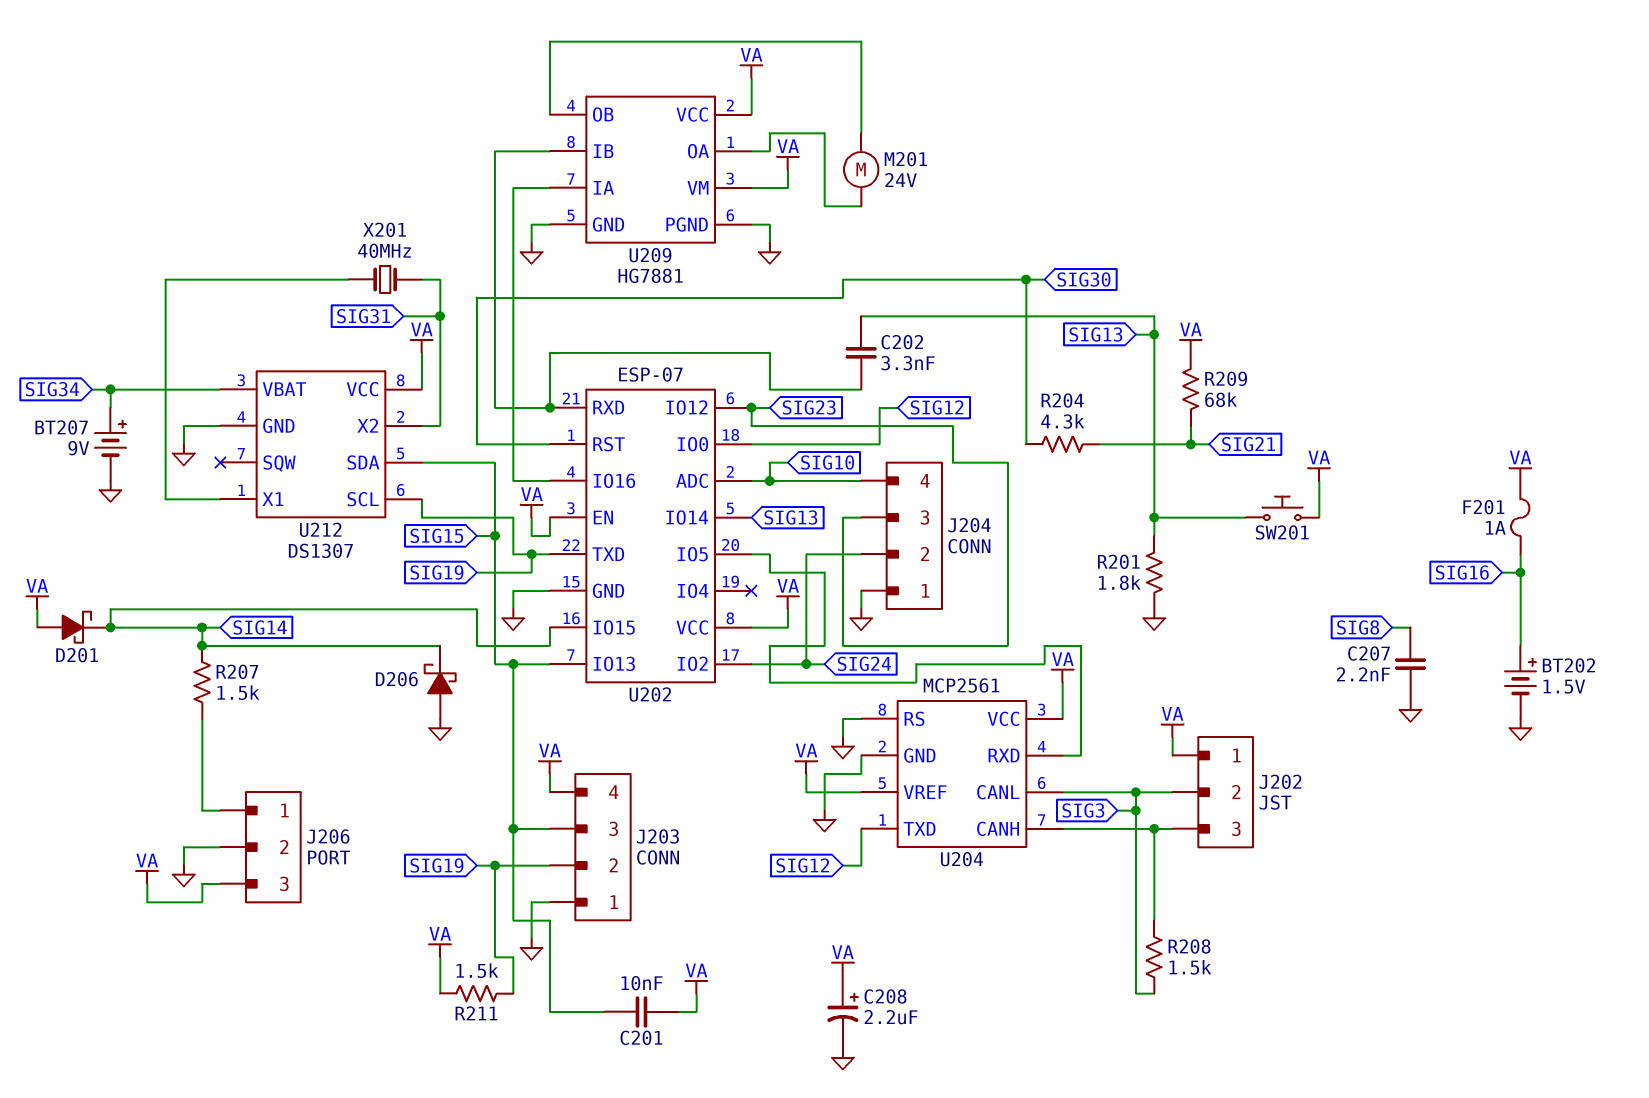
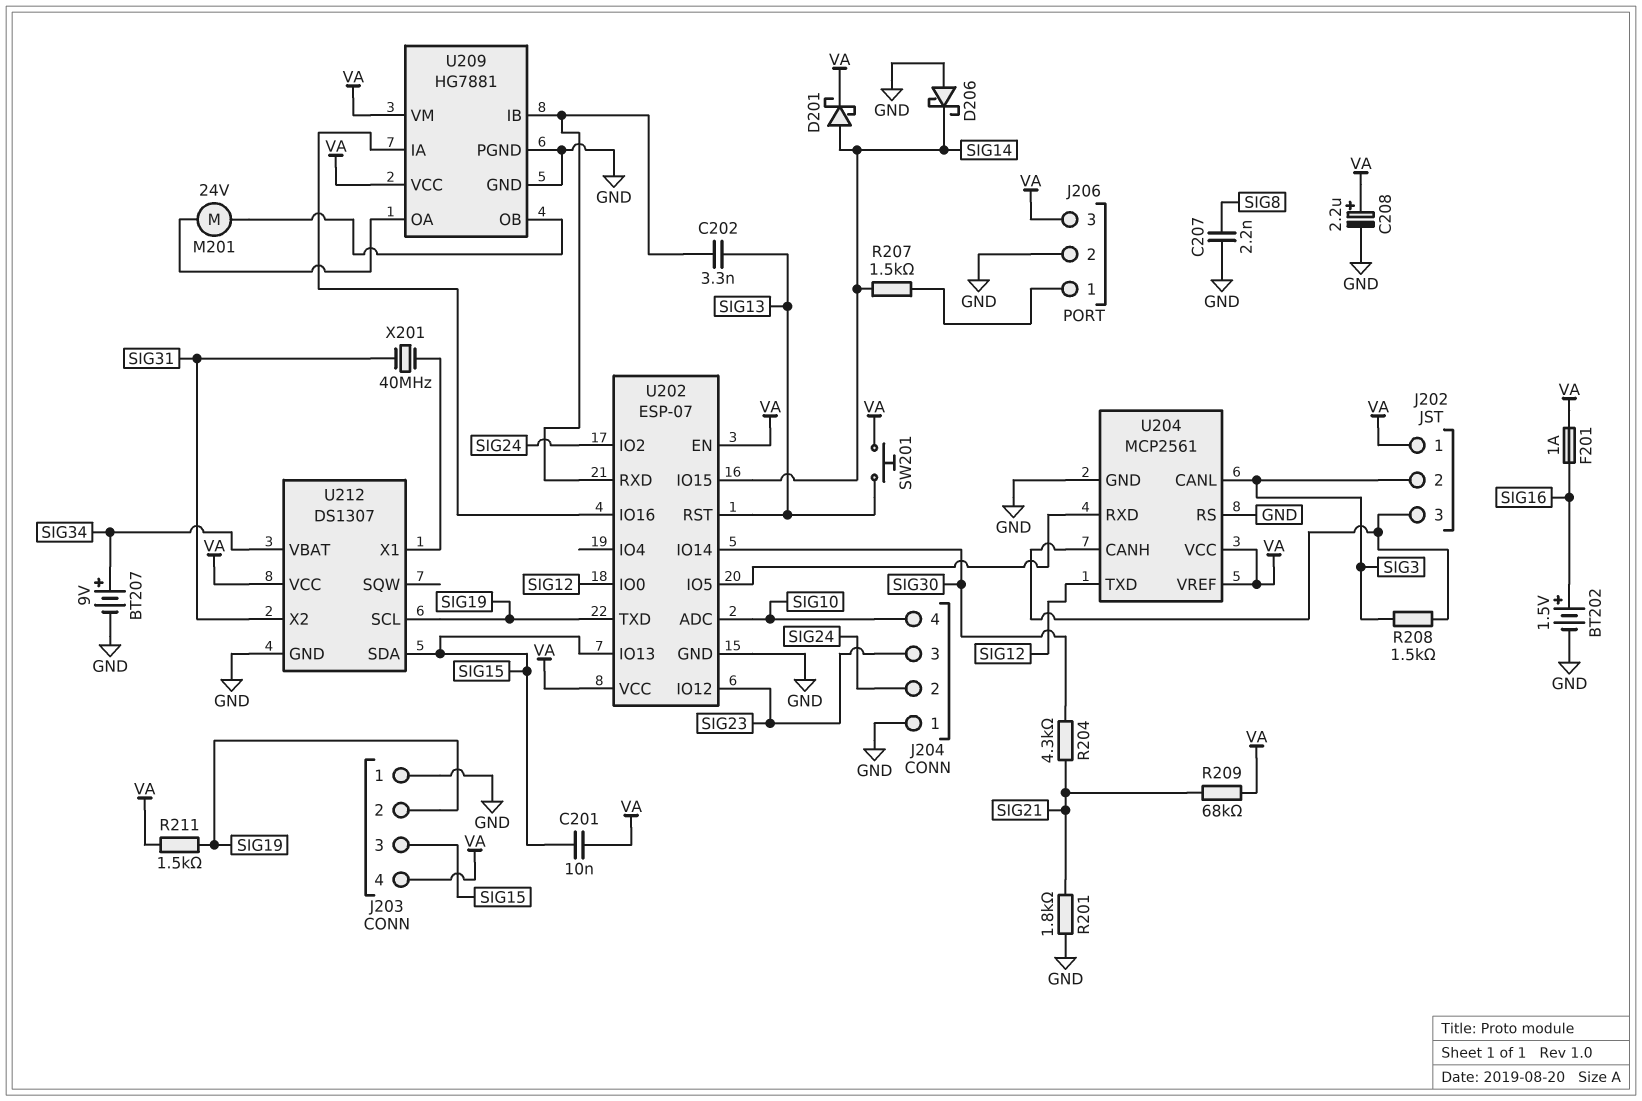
D201: schottky (A VA, K SIG14) -> schottky (A SIG14, K VA)
R201: 1.8k (GND, SIG13) -> 1.8k (GND, SIG21)
U202 pin IO14: SIG13 -> SIG30
U202 pin RST: SIG30 -> SIG13

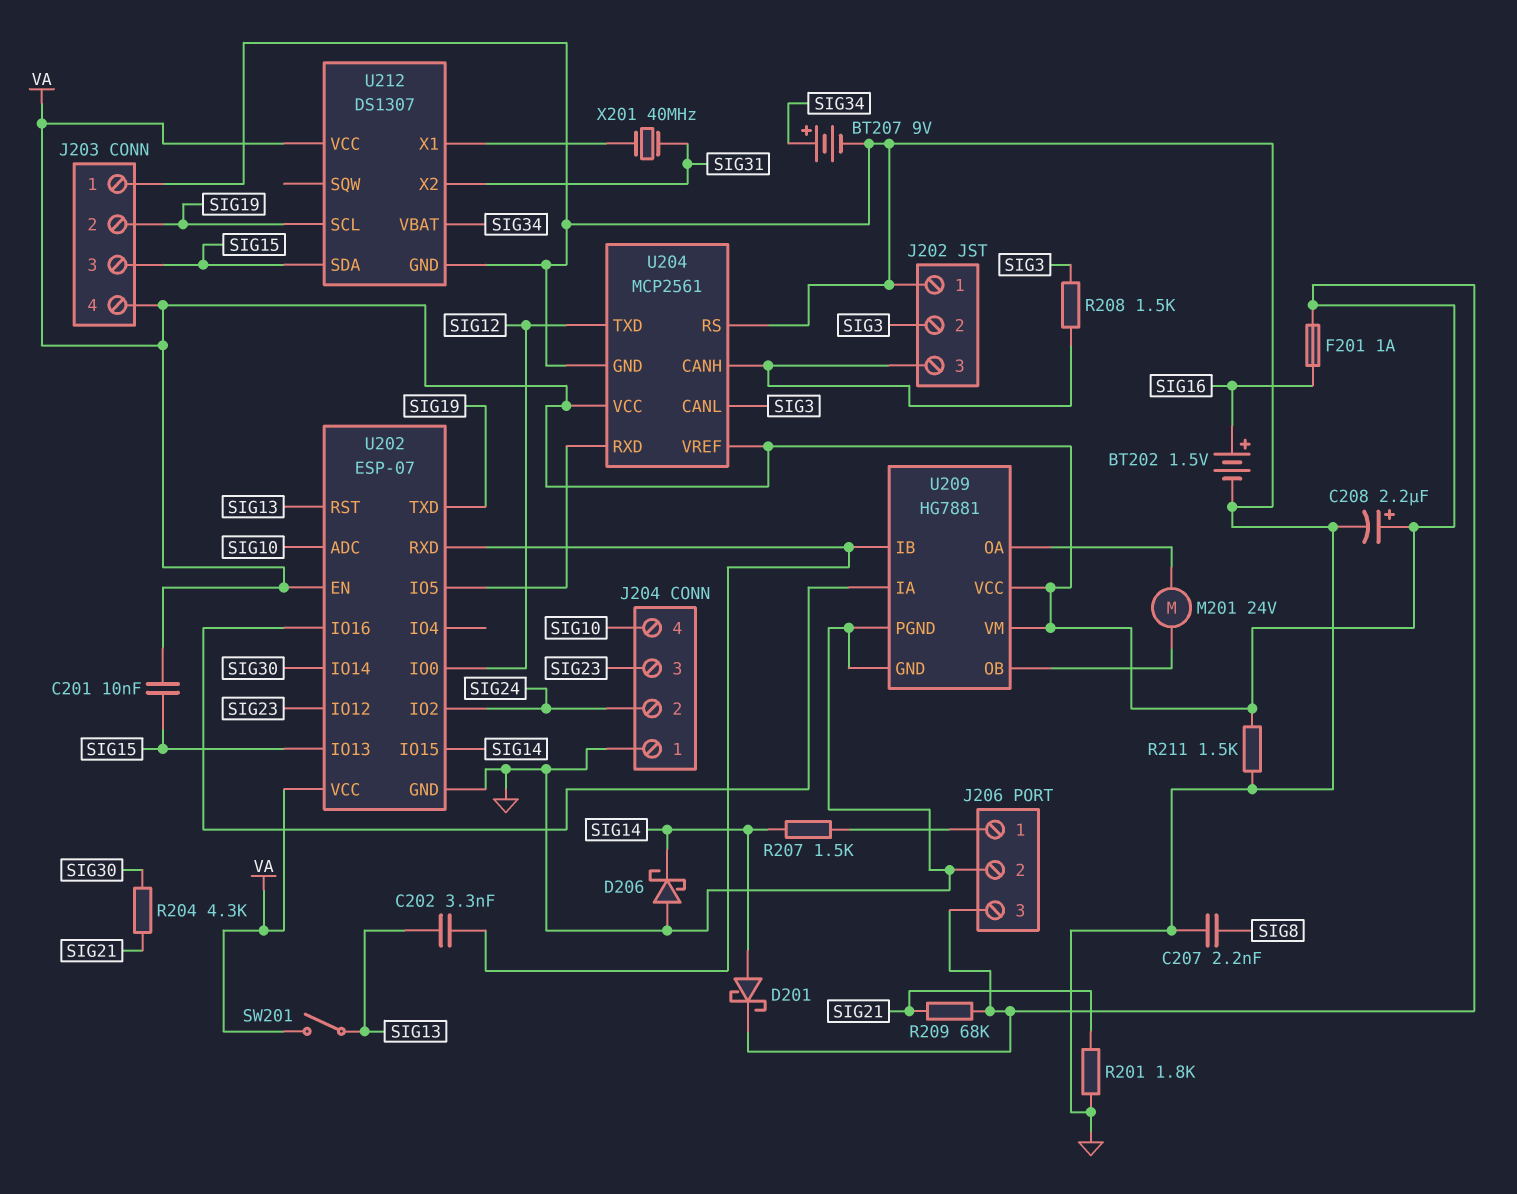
J202 pin 1: VA -> GND
R211: 1.5k (SIG19, VA) -> 1.5k (GND, VA)
SW201: button (SIG13, VA) -> switch (SIG13, VA)

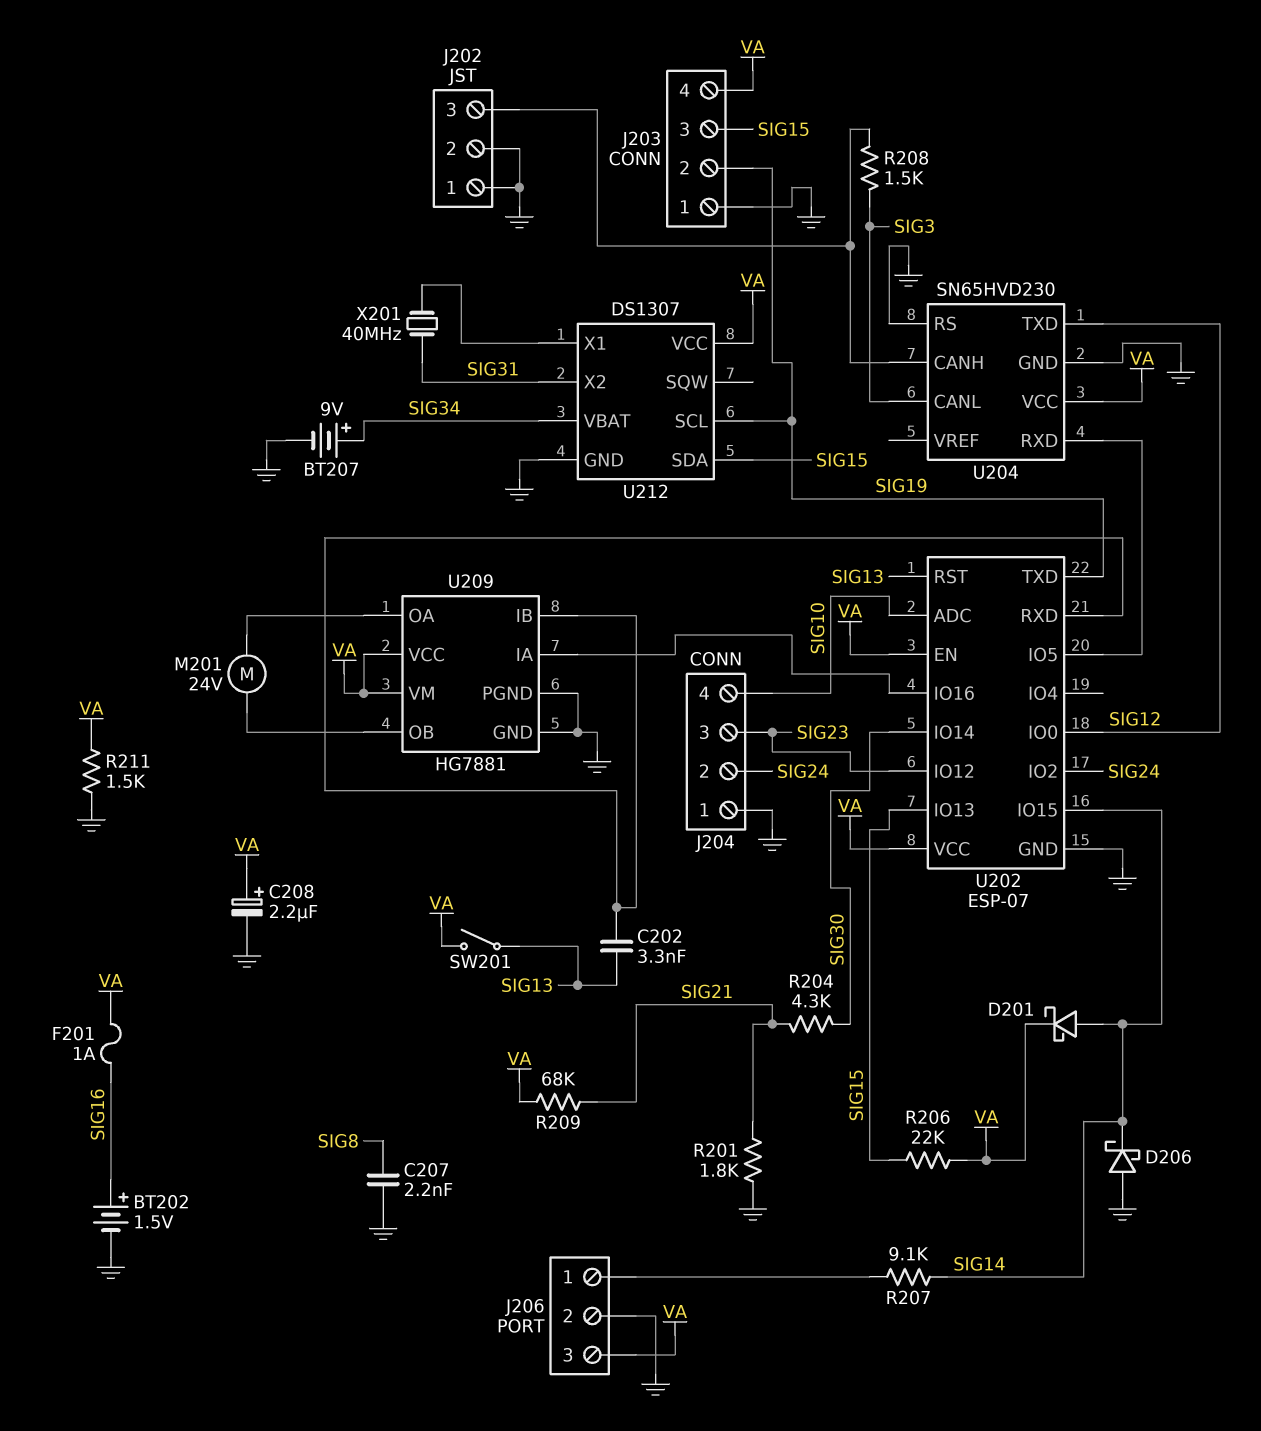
C201: 10nF (SIG15, VA) -> none
J202 pin 2: SIG3 -> GND
R206: none -> 22k (SIG15, VA)
R207: 1.5k (J206/1, SIG14) -> 9.1k (J206/1, SIG14)
U204: MCP2561 -> SN65HVD230
U204 pin VREF: VA -> none

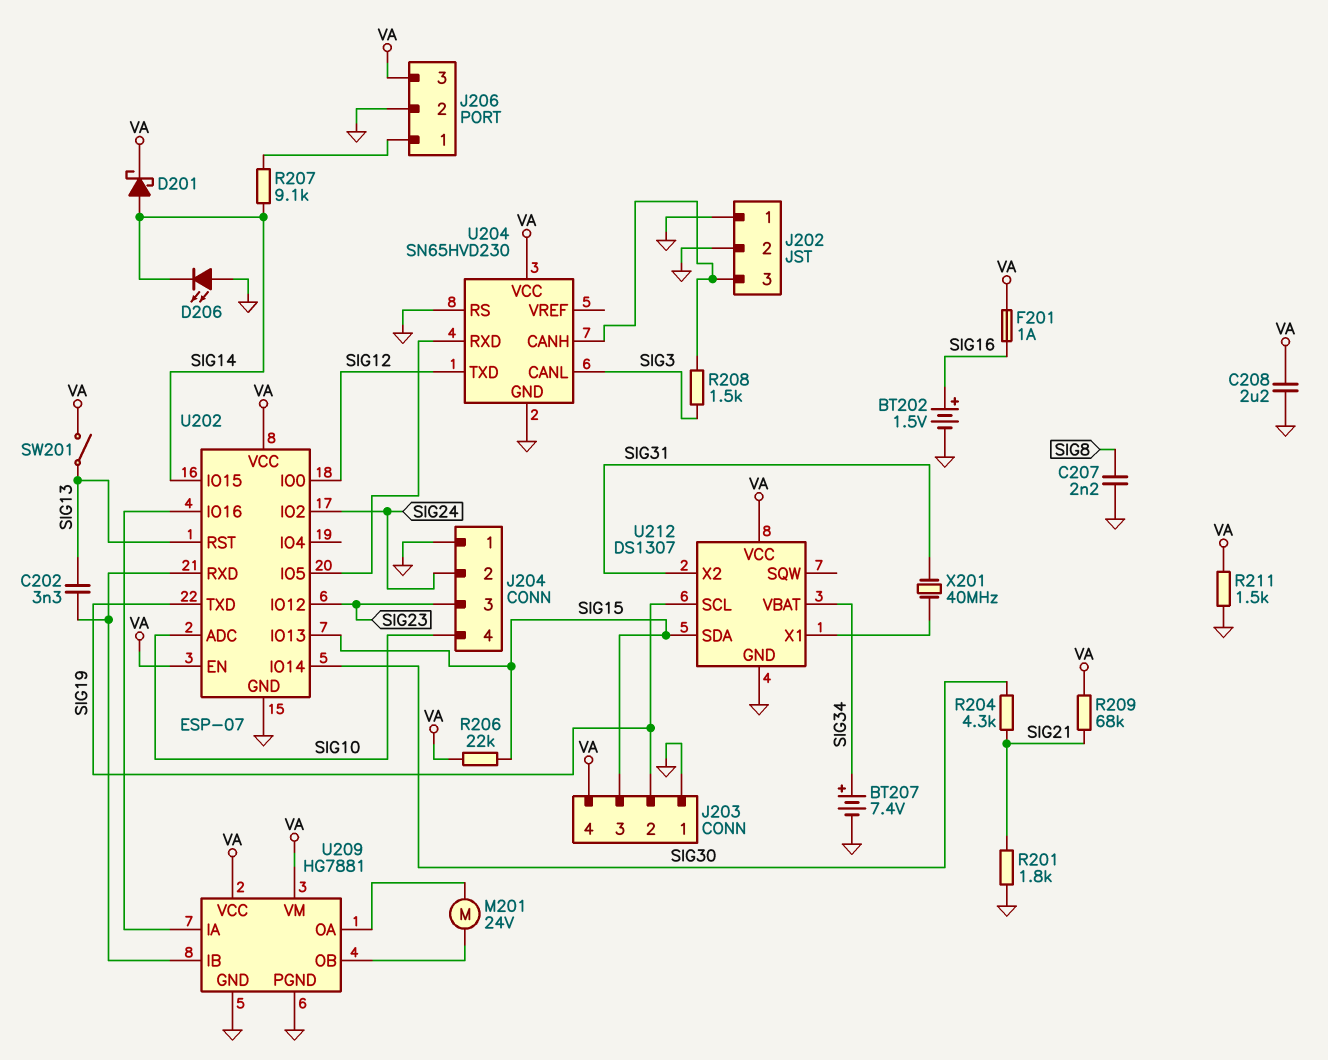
BT207: 9V (plus SIG34, minus GND) -> 7.4V (plus SIG34, minus GND)
C208: 2.2uF (plus VA, minus GND) -> 2.2uF (GND, VA)
D206: schottky (A GND, K SIG14) -> LED (A GND, K SIG14)

